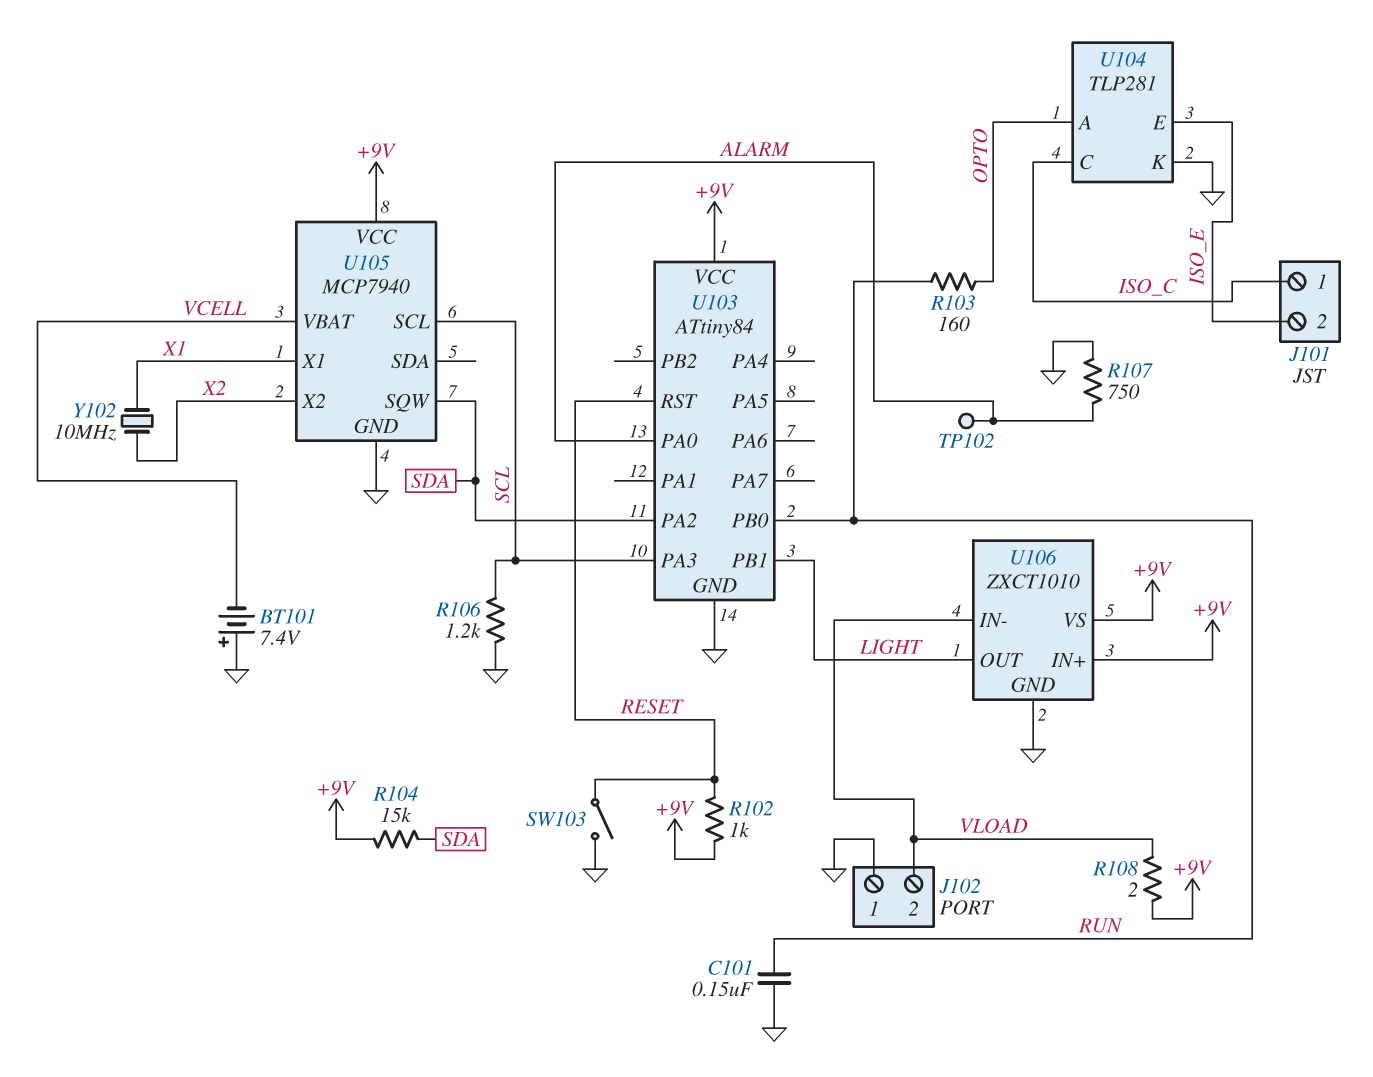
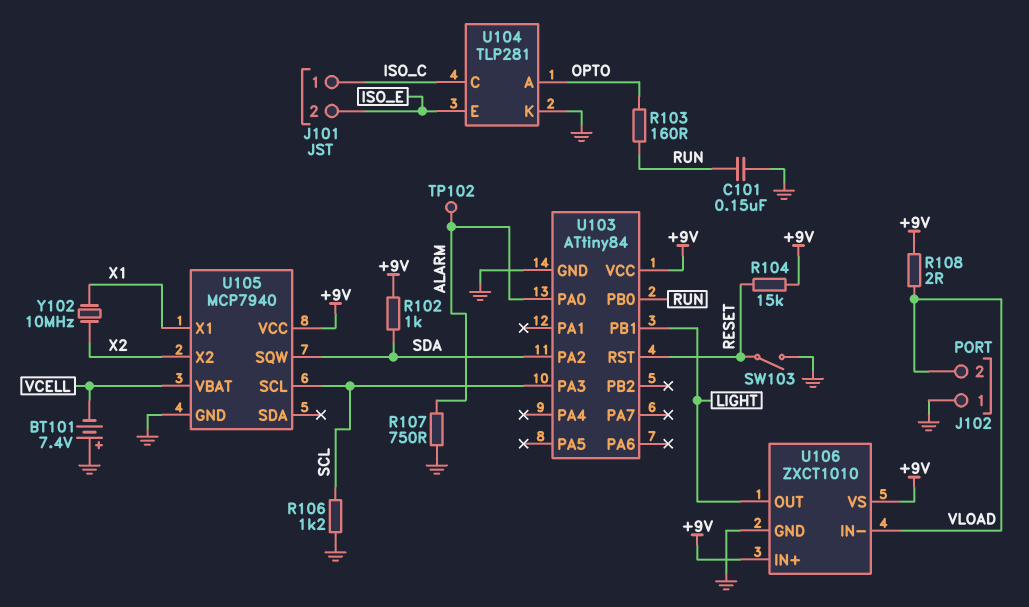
R102: 1k (+9V, RESET) -> 1k (+9V, SDA)
R104: 15k (+9V, SDA) -> 15k (+9V, RESET)

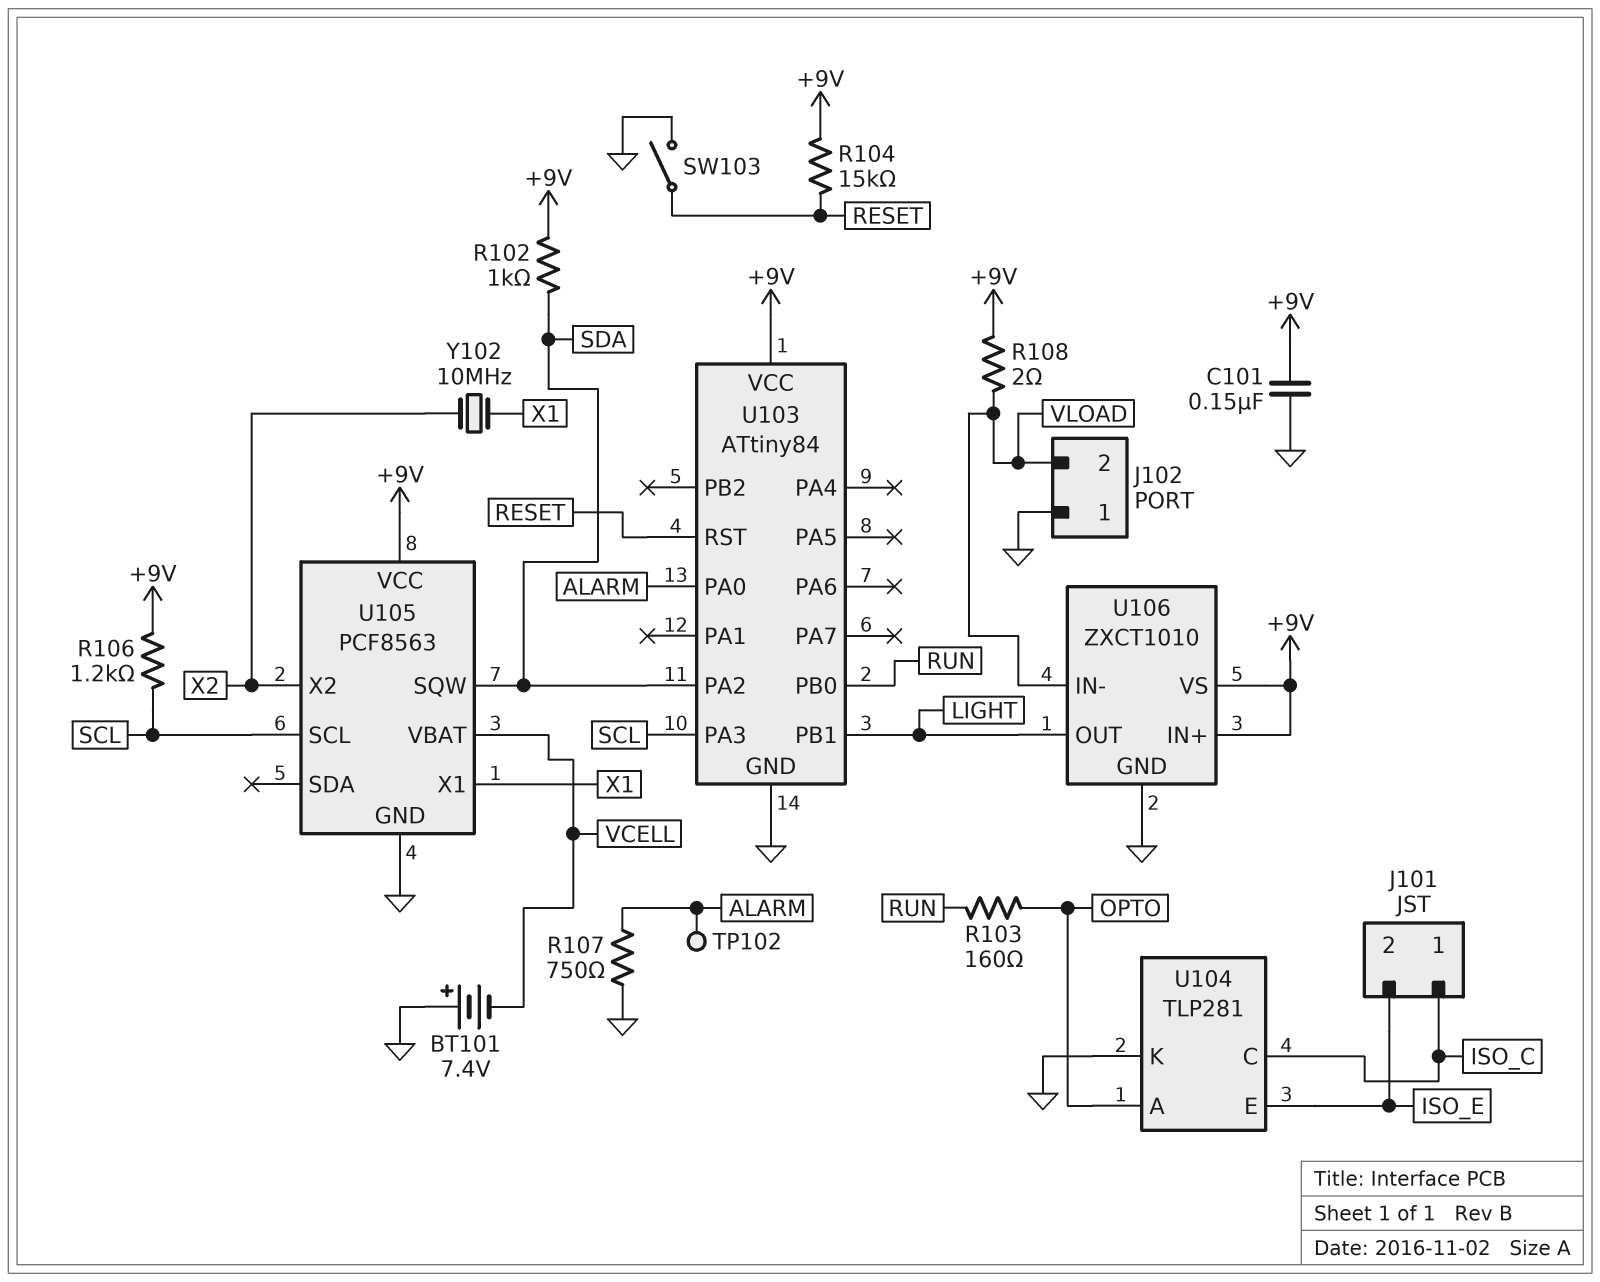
C101: 150nF (GND, RUN) -> 150nF (+9V, GND)
R106: 1.2k (GND, SCL) -> 1.2k (+9V, SCL)
U105: MCP7940 -> PCF8563

